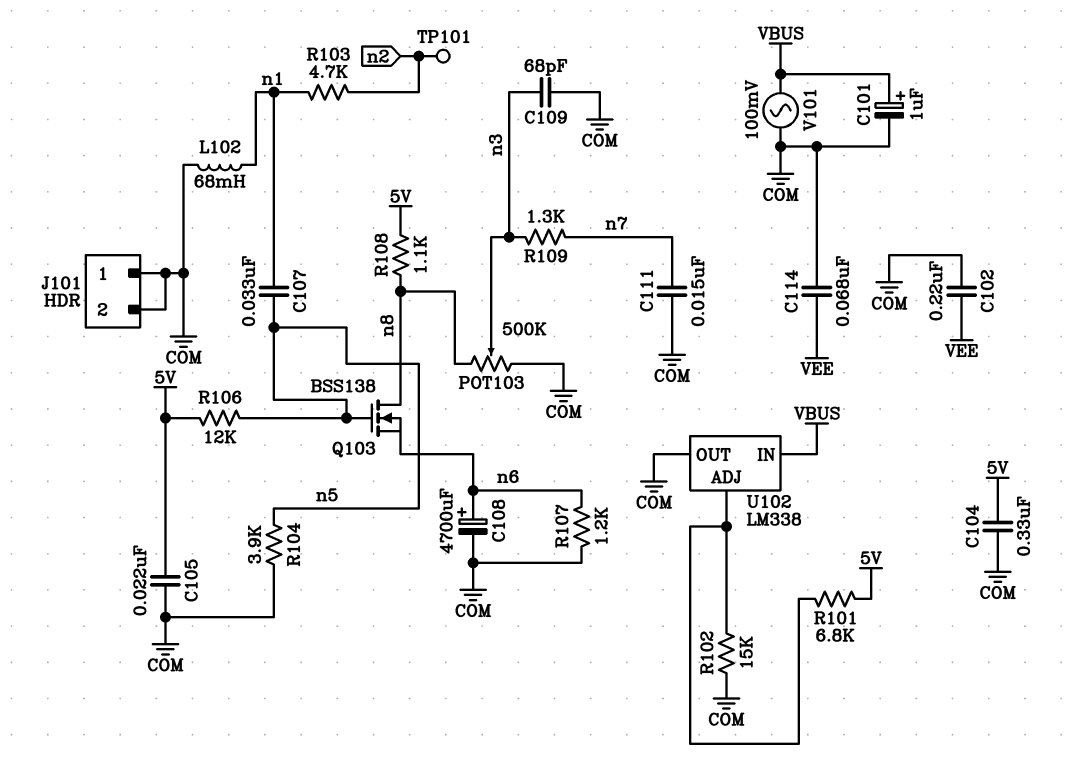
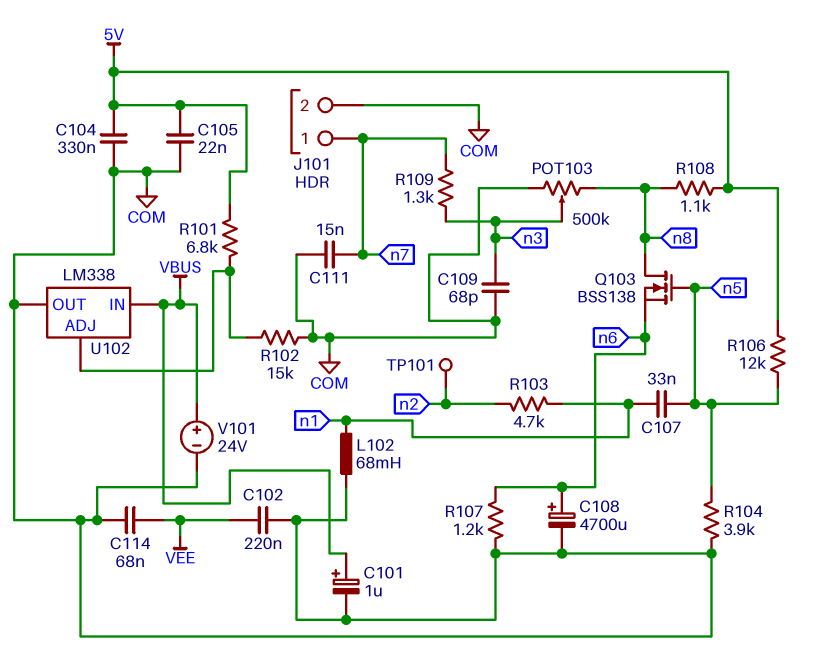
J101 pin 1: COM -> n7
V101: AC 100mV (COM, VBUS) -> 24V (plus VBUS, minus COM)

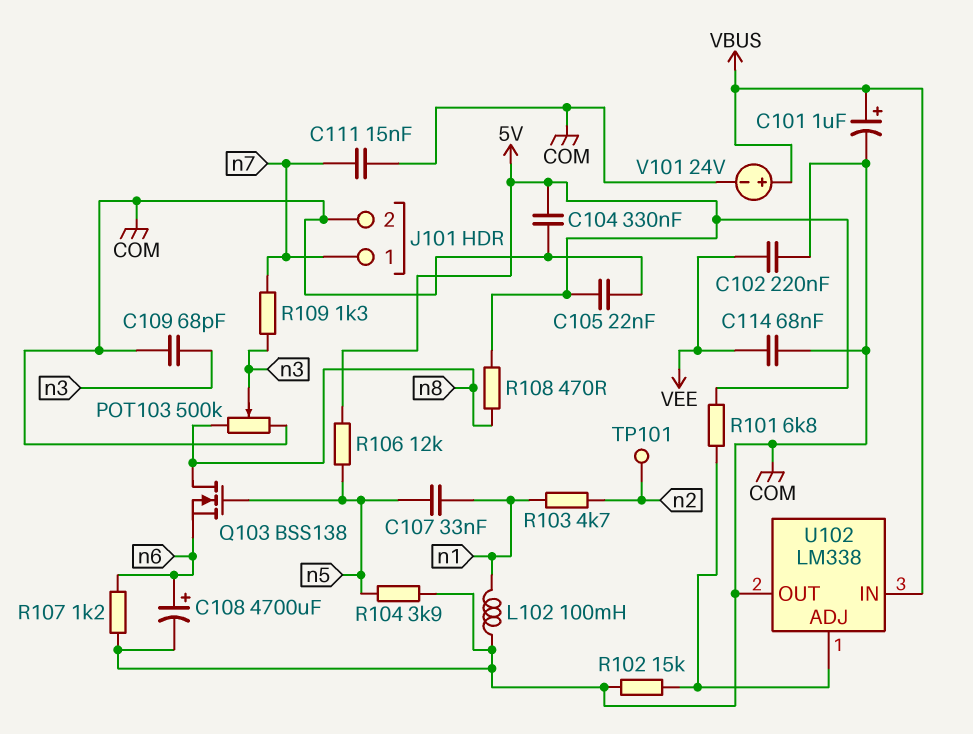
L102: 68mH (COM, n1) -> 100mH (COM, n1)
R108: 1.1k (5V, n8) -> 470 (5V, n8)

